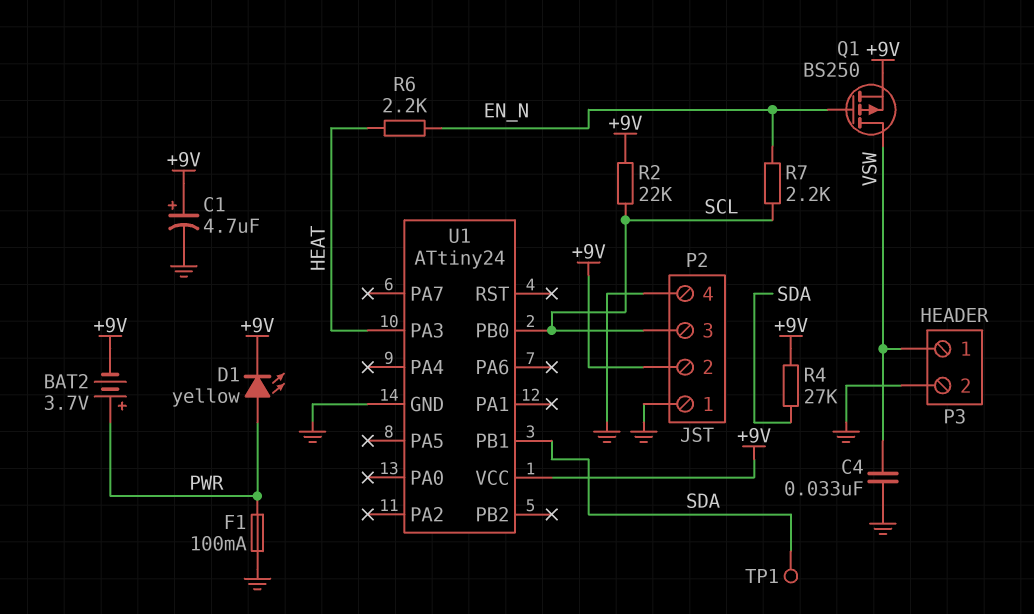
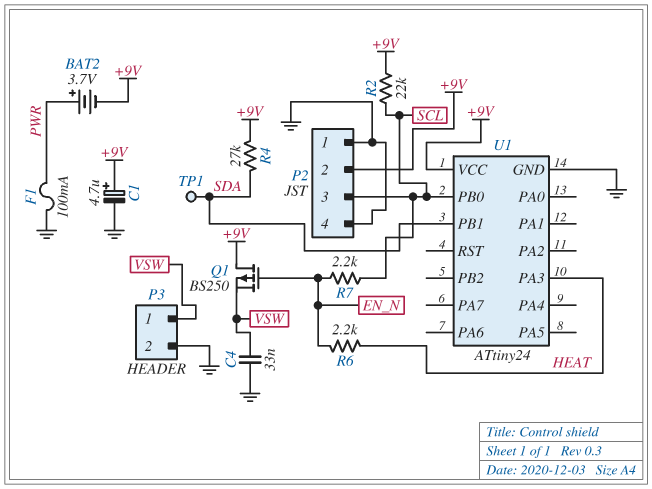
D1: LED yellow (A PWR, K +9V) -> none
Q1: PMOS BS250 (G EN_N, D VSW, S +9V) -> PMOS BS250 (G EN_N, D +9V, S VSW)

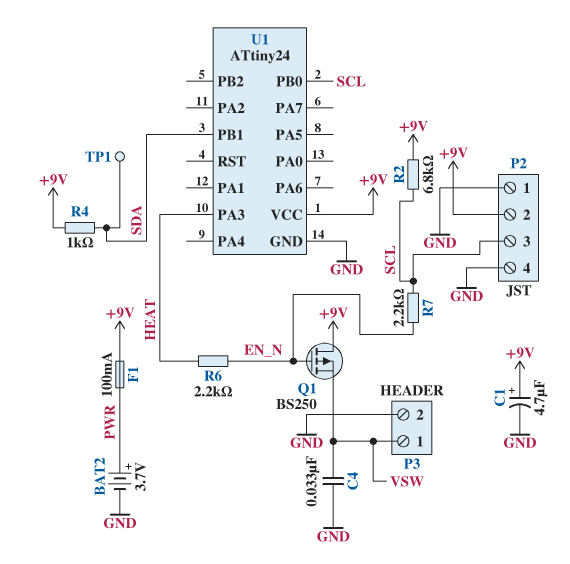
BAT2: 3.7V (plus PWR, minus +9V) -> 3.7V (plus PWR, minus GND)
F1: 100mA (GND, PWR) -> 100mA (+9V, PWR)
R2: 22k (+9V, SCL) -> 6.8k (+9V, SCL)
R4: 27k (+9V, SDA) -> 1k (+9V, SDA)

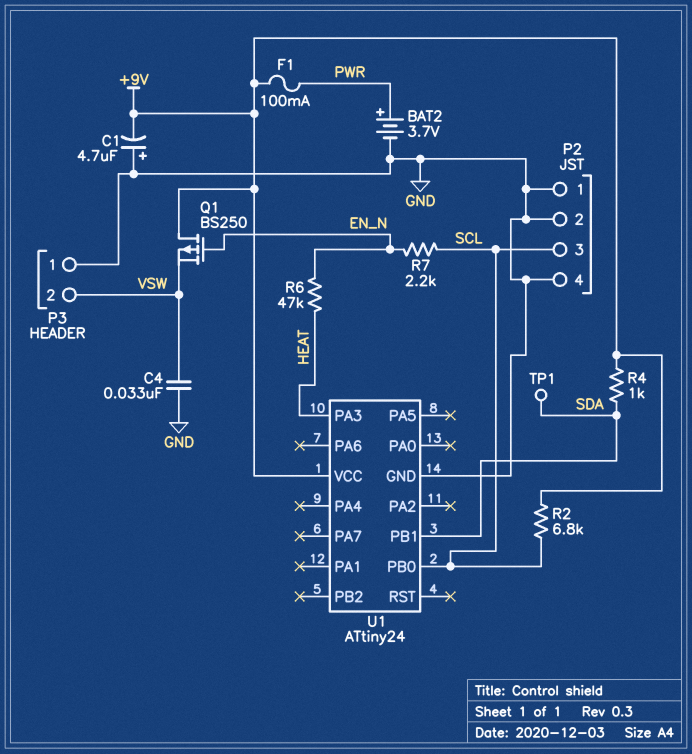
C1: 4.7uF (plus +9V, minus GND) -> 4.7uF (plus GND, minus +9V)
P2 pin 2: +9V -> GND
P3 pin 1: VSW -> GND
P3 pin 2: GND -> VSW
R6: 2.2k (EN_N, HEAT) -> 47k (EN_N, HEAT)

